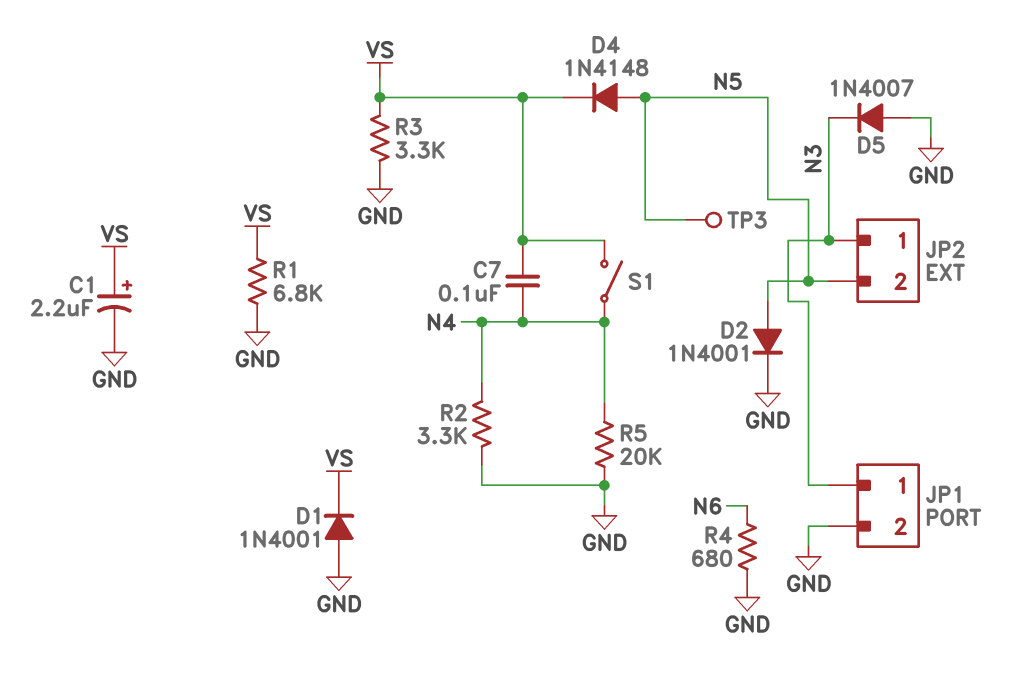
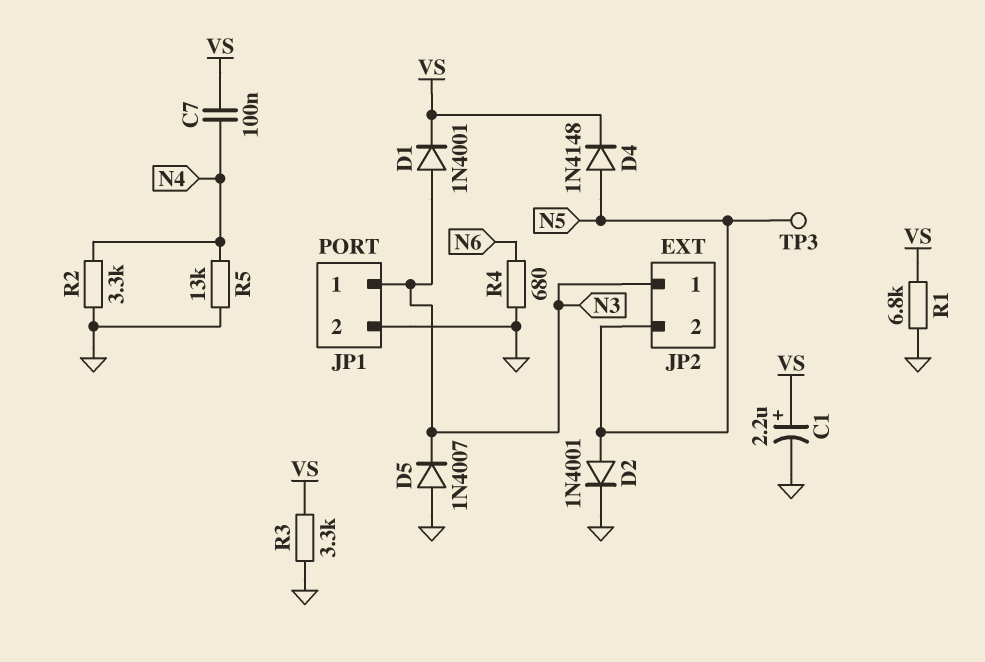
D1: diode 1N4001 (A GND, K VS) -> diode 1N4001 (A N3, K VS)
R5: 20k (GND, N4) -> 13k (GND, N4)
S1: switch (N4, VS) -> none

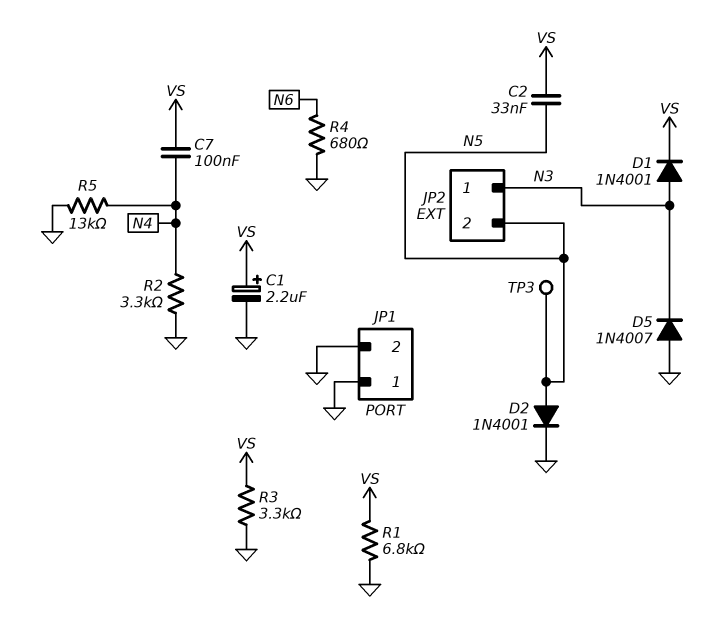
C2: none -> 33nF (N5, VS)
D4: diode 1N4148 (A N5, K VS) -> none
JP1 pin 1: N3 -> GND

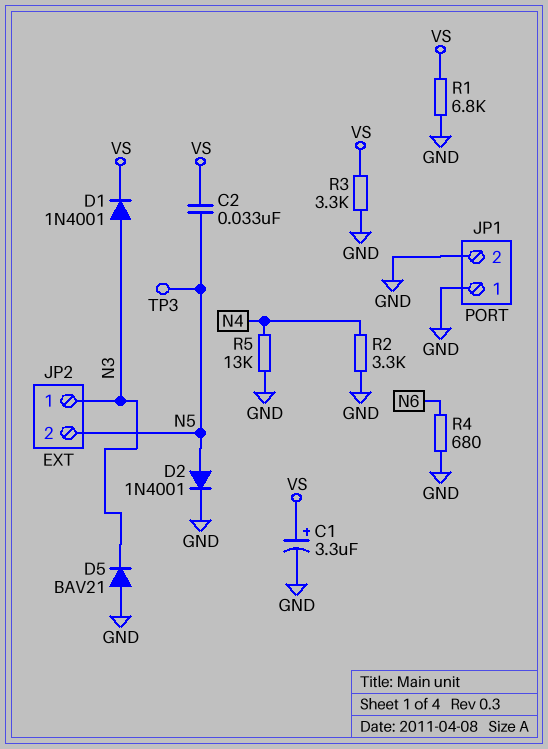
C1: 2.2uF (plus VS, minus GND) -> 3.3uF (plus VS, minus GND)
C7: 100nF (N4, VS) -> none
D5: diode 1N4007 (A GND, K N3) -> diode BAV21 (A GND, K N3)

